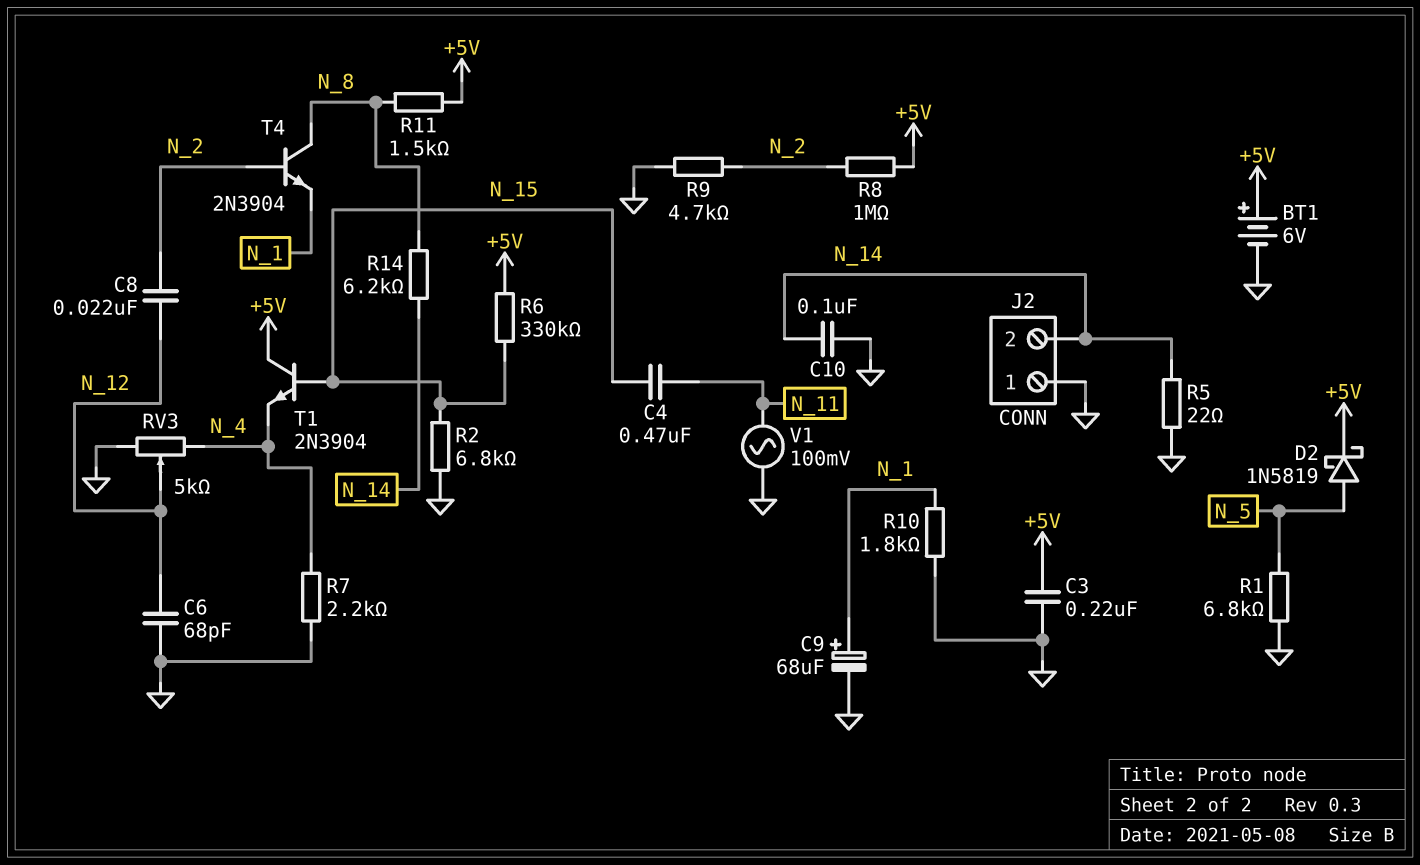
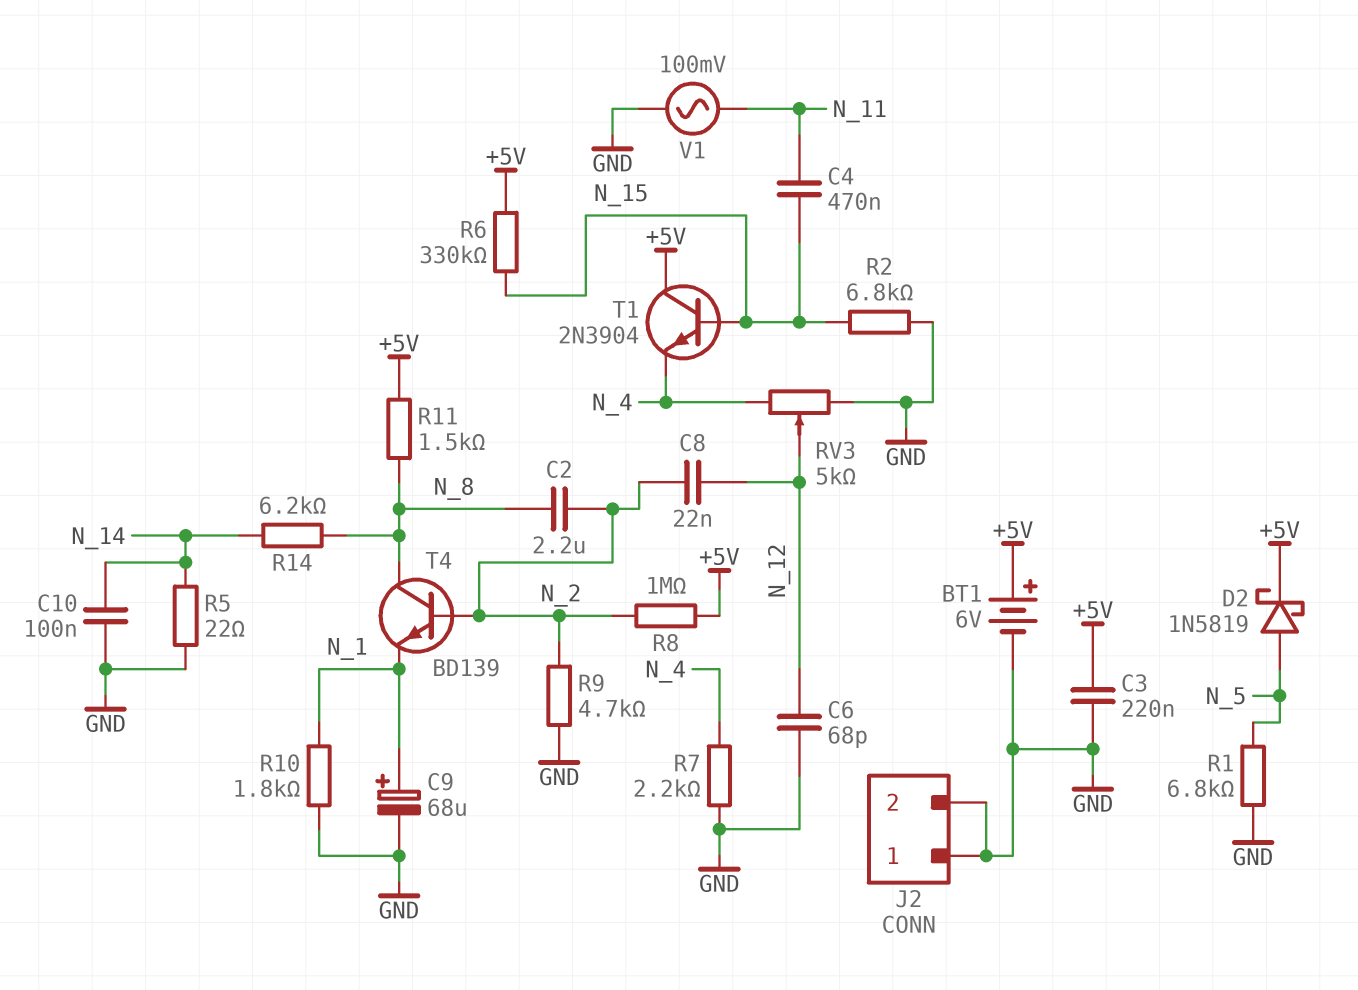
C2: none -> 2.2uF (N_2, N_8)
J2 pin 2: N_14 -> GND
T4: NPN 2N3904 (B N_2, C N_8, E N_1) -> NPN BD139 (B N_2, C N_8, E N_1)

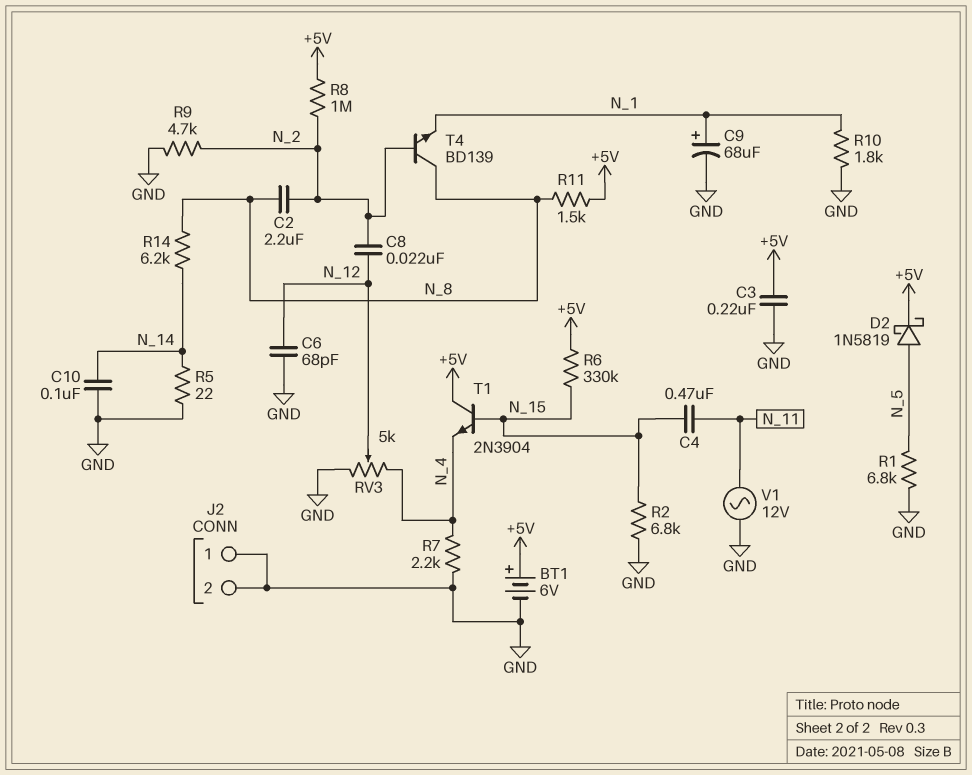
V1: AC 100mV (GND, N_11) -> AC 12V (GND, N_11)

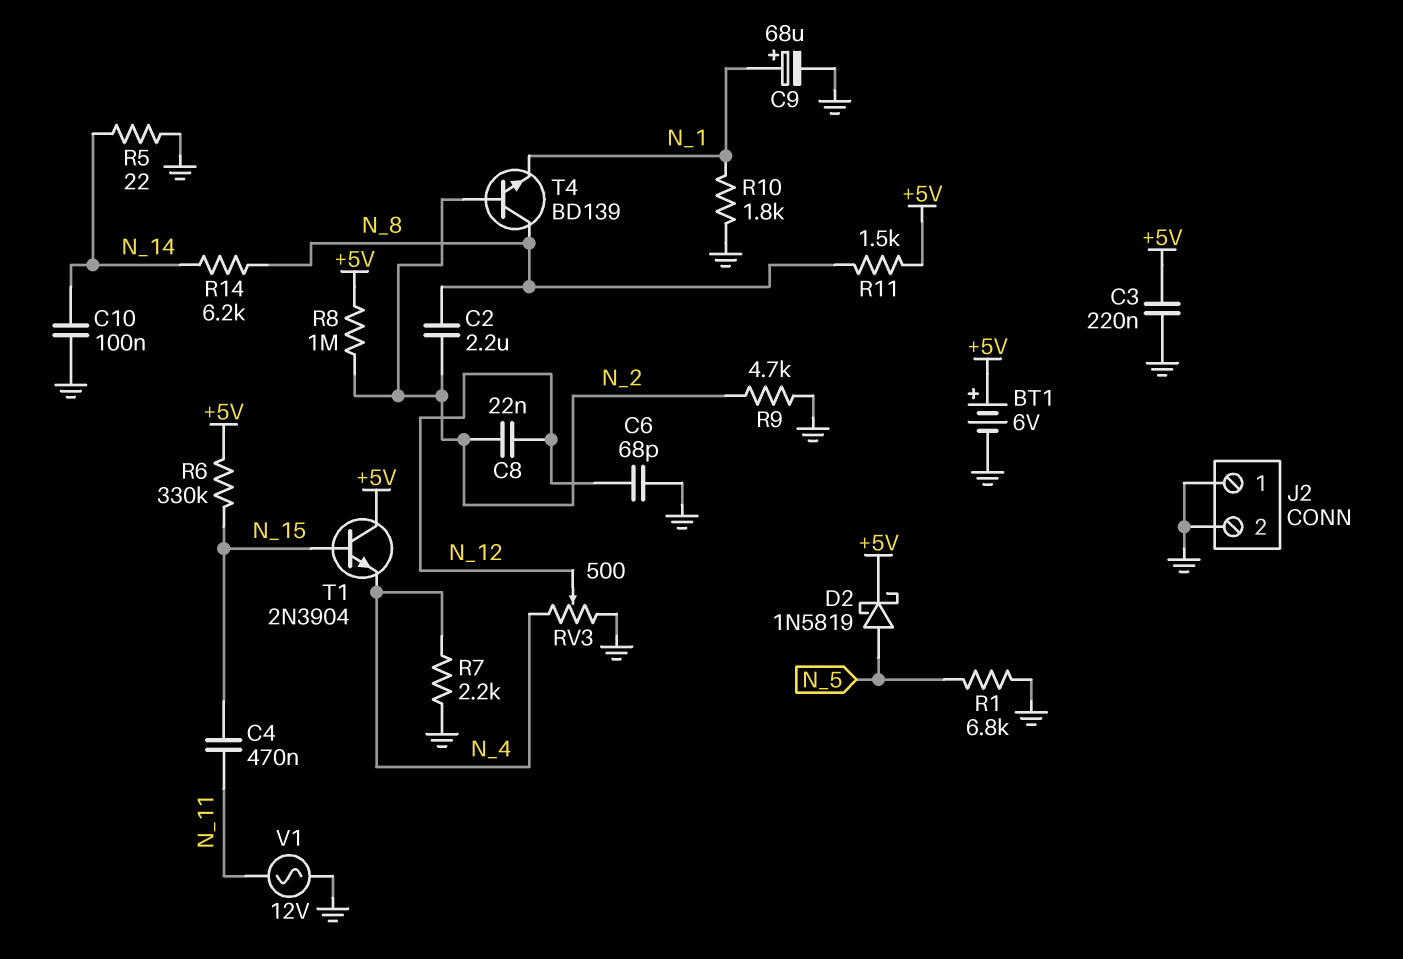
R2: 6.8k (GND, N_15) -> none
RV3: 5k (GND, N_4, wiper N_12) -> 500 (GND, N_4, wiper N_12)

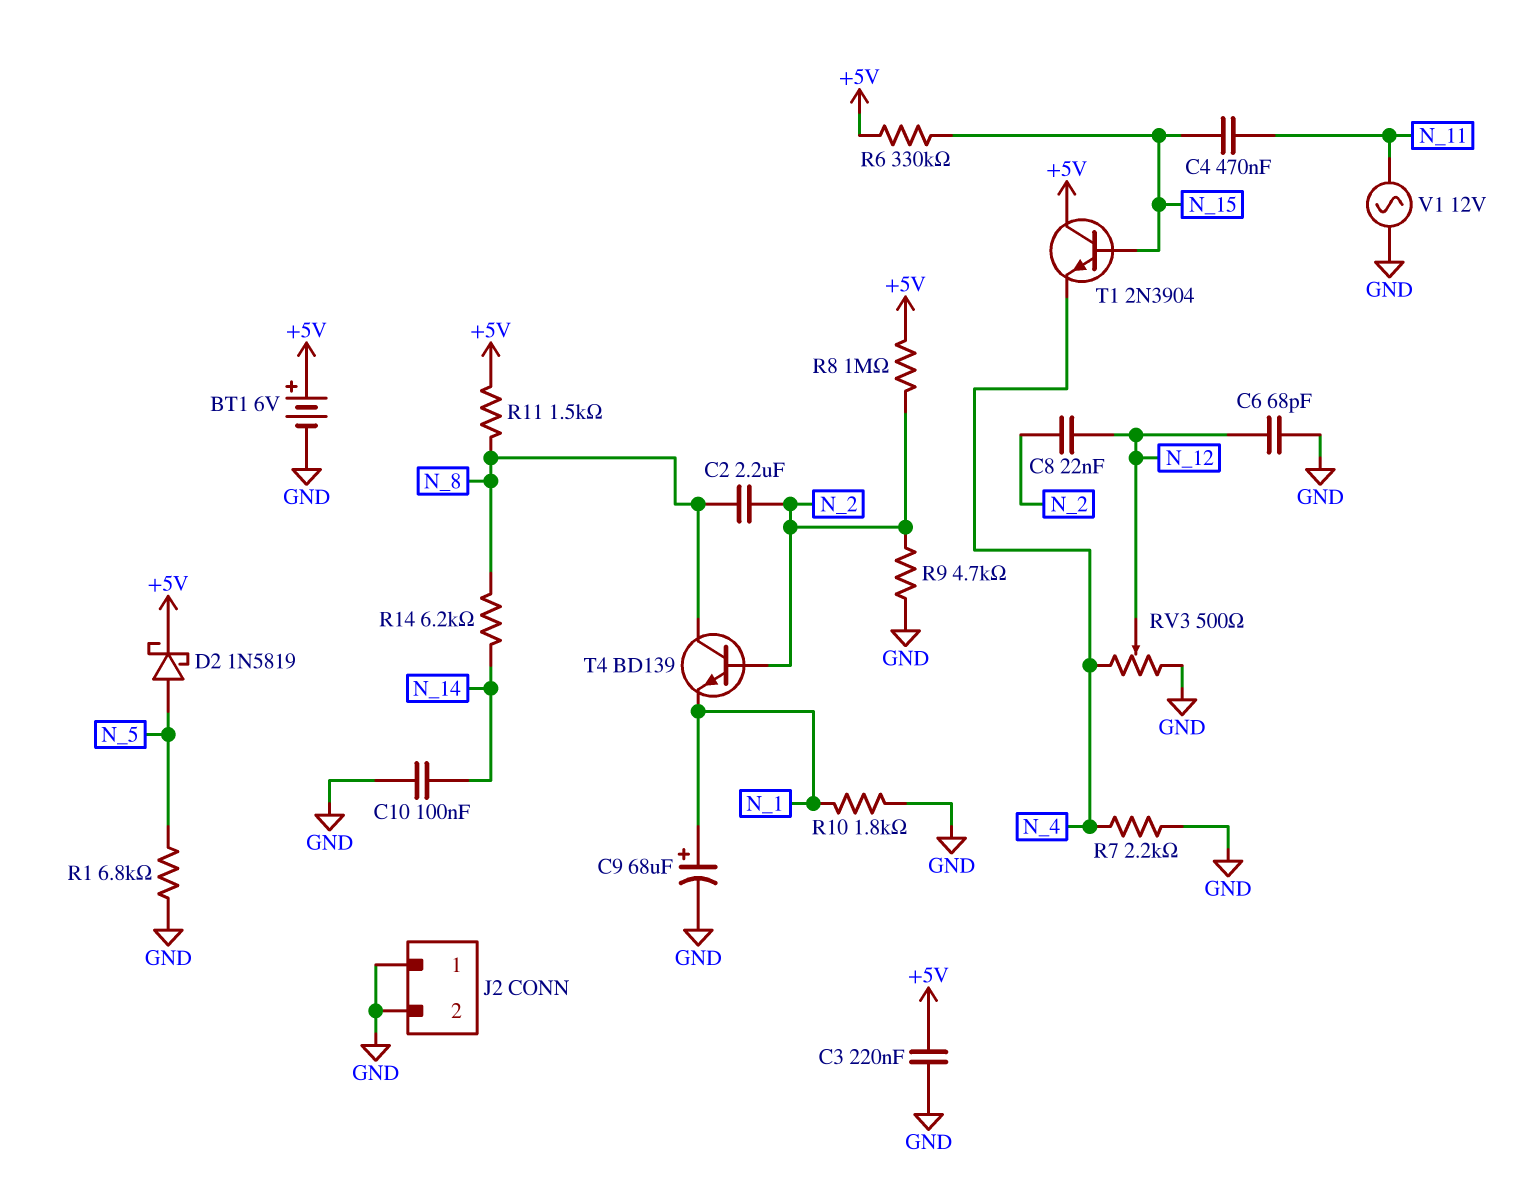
R5: 22 (GND, N_14) -> none

